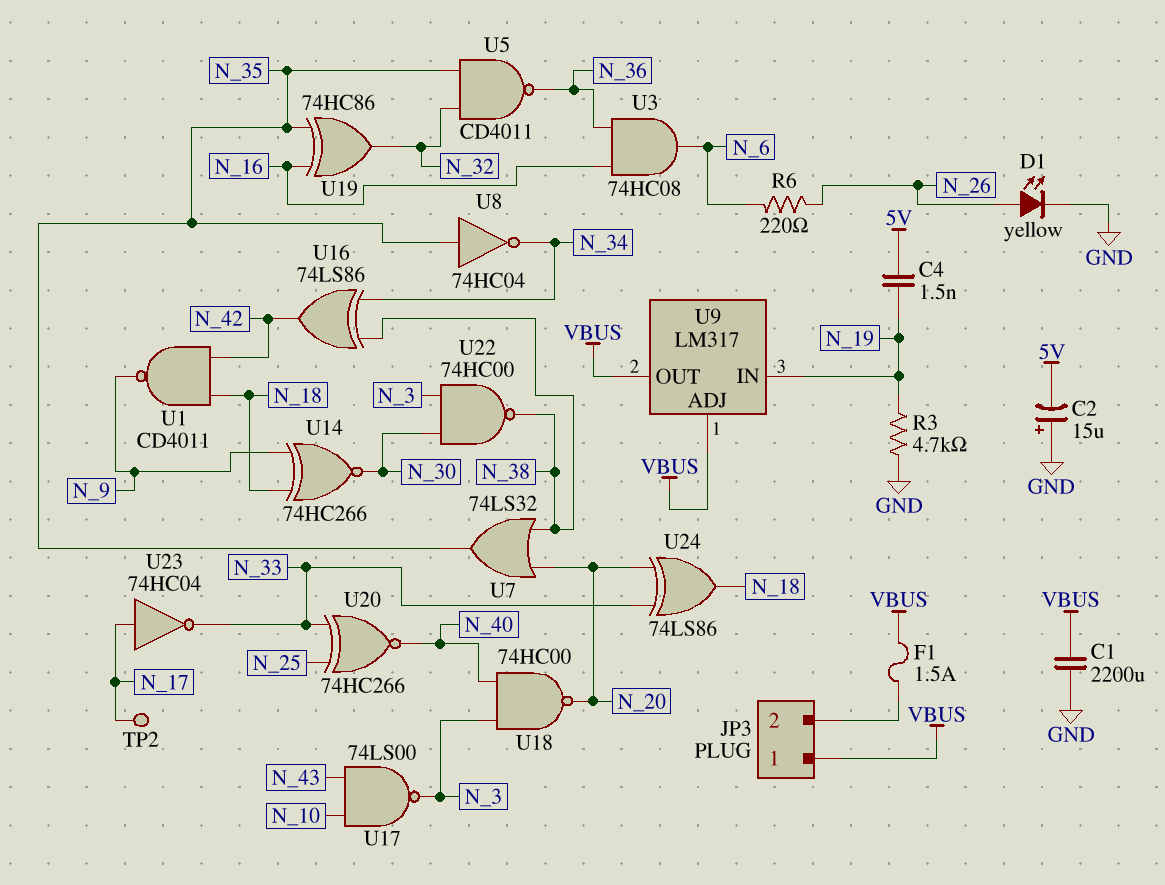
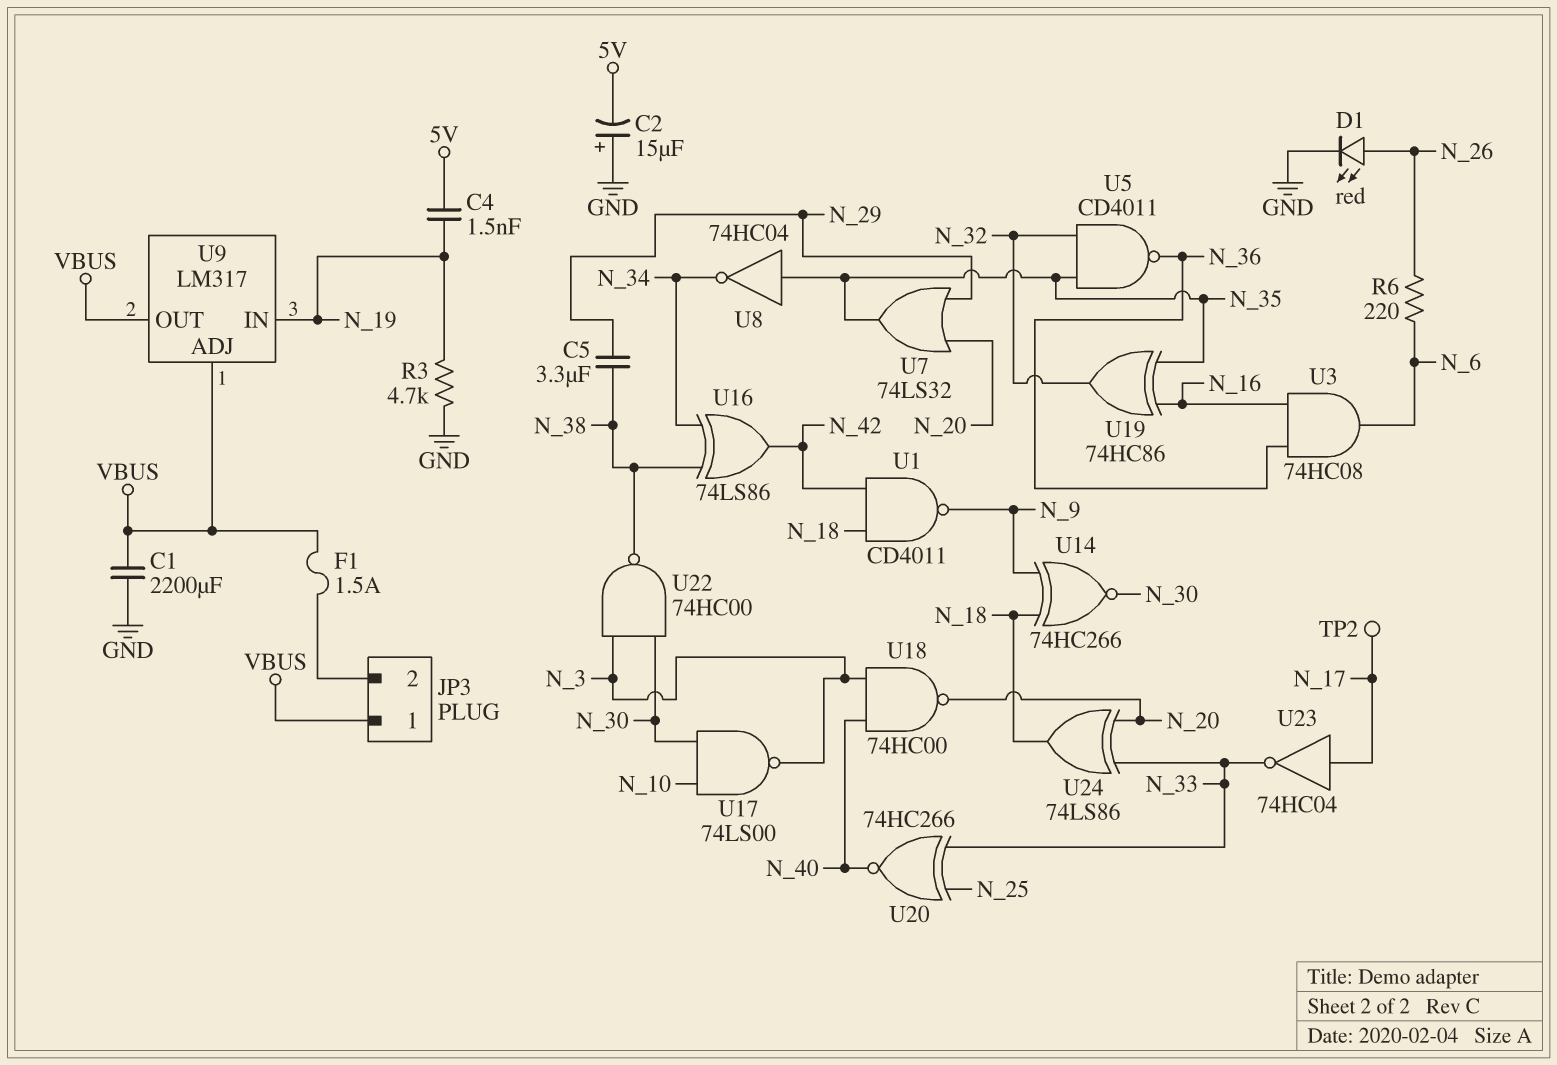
C5: none -> 3.3uF (N_29, N_38)
D1: LED yellow (A N_26, K GND) -> LED red (A N_26, K GND)
U7: OR 74LS32 (in N_20, in N_38, out N_35) -> OR 74LS32 (in N_20, in N_29, out N_35)
U17: NAND 74LS00 (in N_10, in N_43, out N_3) -> NAND 74LS00 (in N_10, in N_30, out N_3)

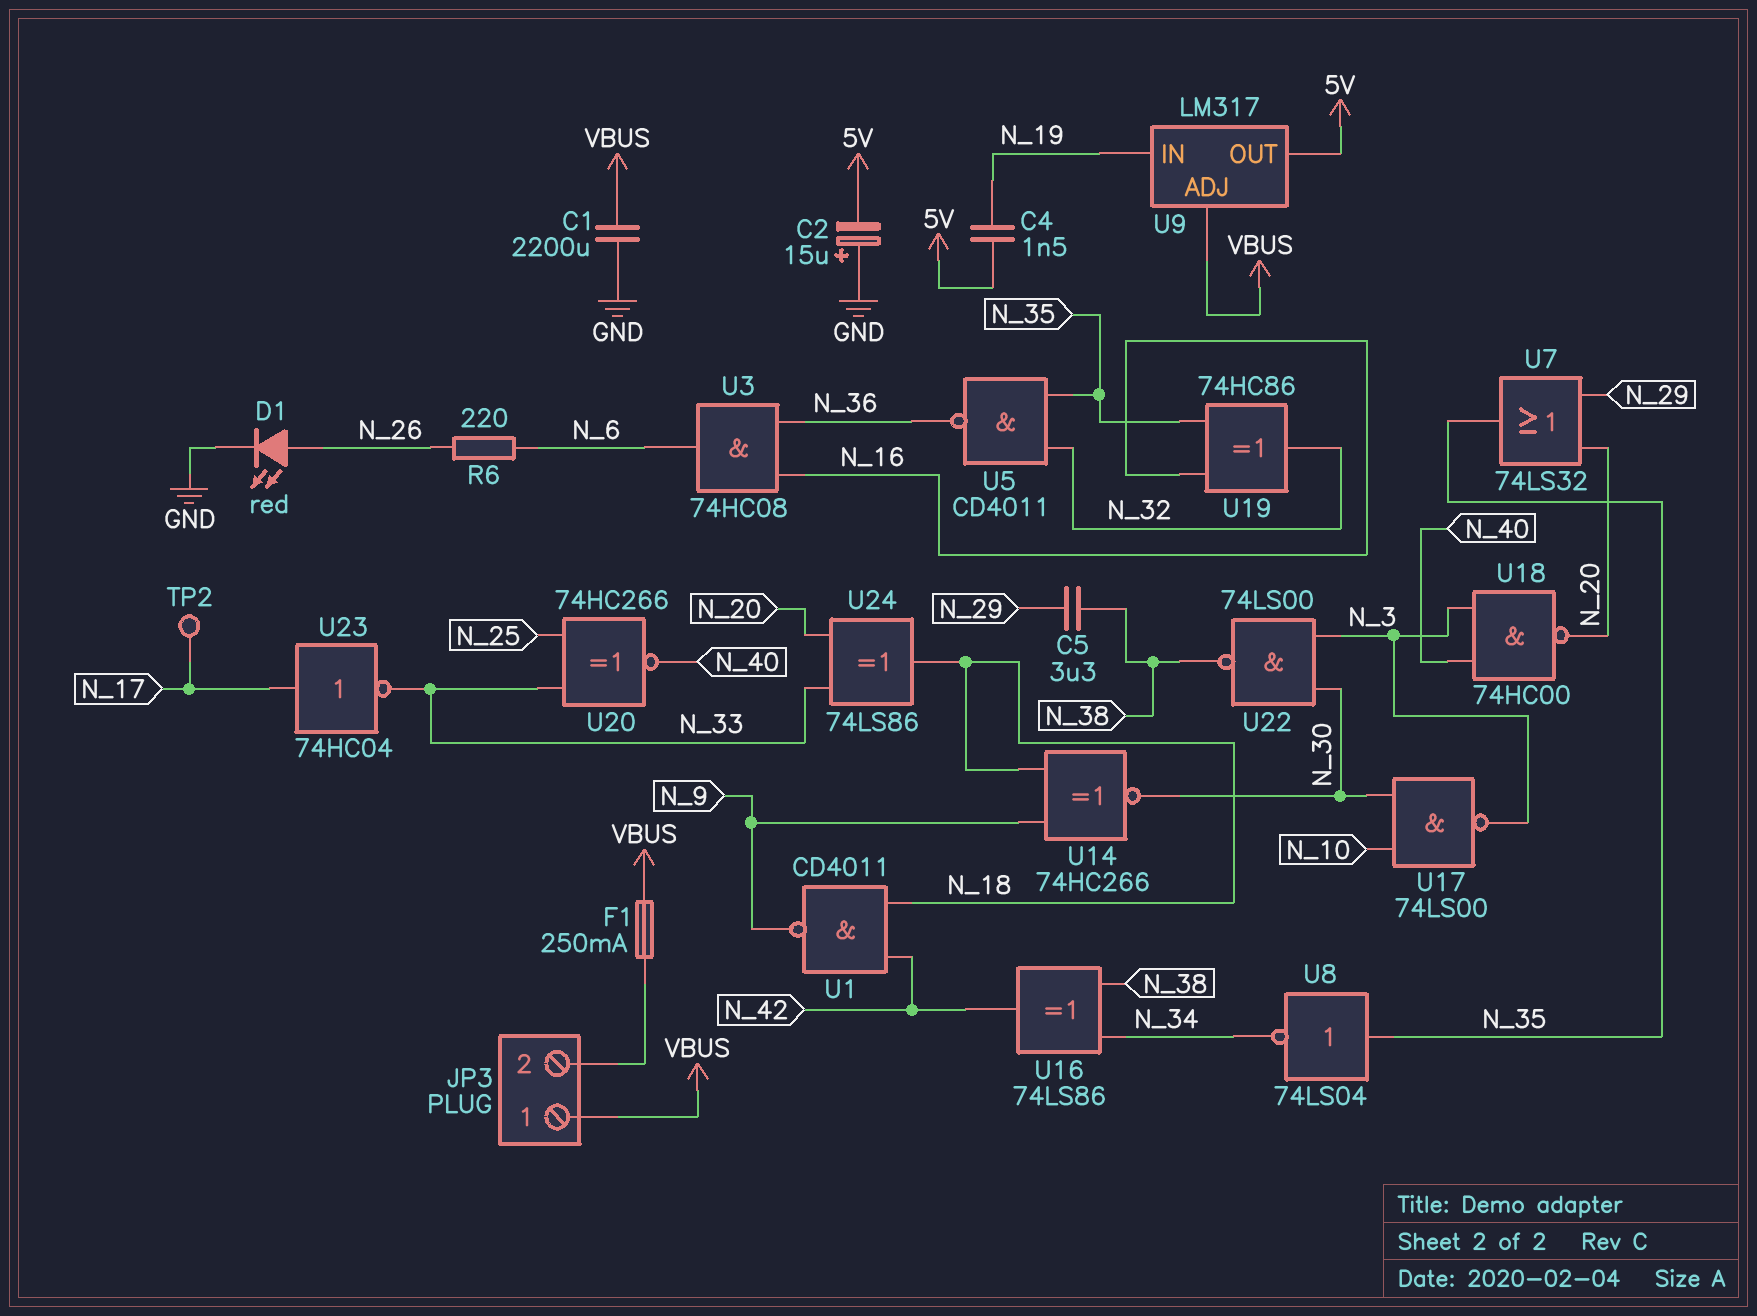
F1: 1.5A (JP3/2, VBUS) -> 250mA (JP3/2, VBUS)
R3: 4.7k (GND, N_19) -> none
U8: NOT 74HC04 (in N_35, out N_34) -> NOT 74LS04 (in N_35, out N_34)
U9 pin OUT: VBUS -> 5V
U22: NAND 74HC00 (in N_3, in N_30, out N_38) -> NAND 74LS00 (in N_3, in N_30, out N_38)

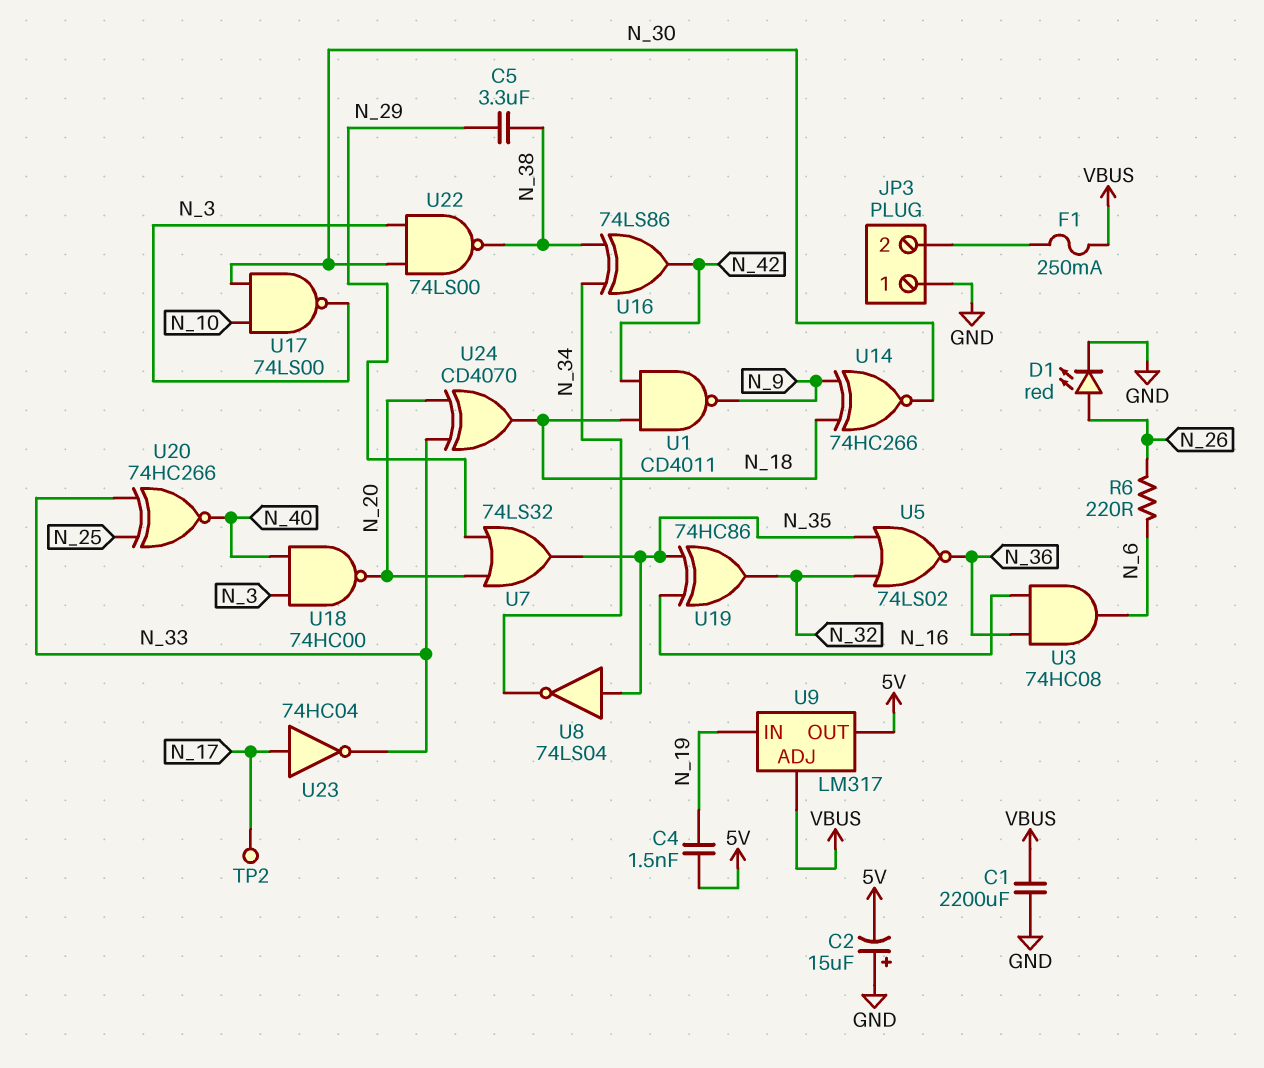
JP3 pin 1: VBUS -> GND
U5: NAND CD4011 (in N_32, in N_35, out N_36) -> NOR 74LS02 (in N_32, in N_35, out N_36)
U24: XOR 74LS86 (in N_20, in N_33, out N_18) -> XOR CD4070 (in N_20, in N_33, out N_18)

